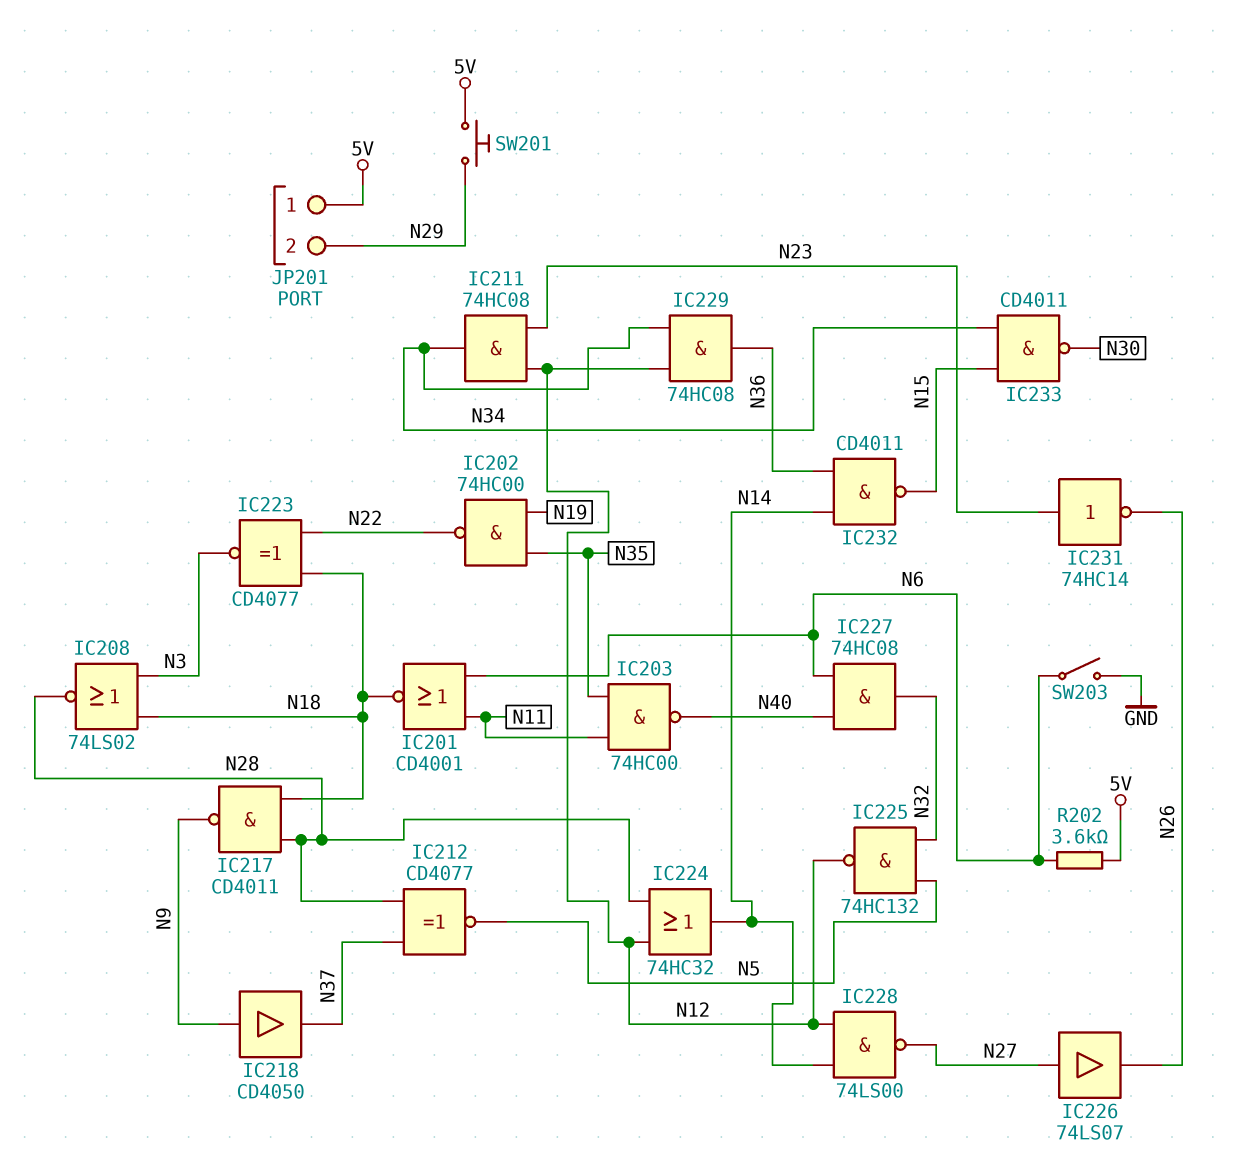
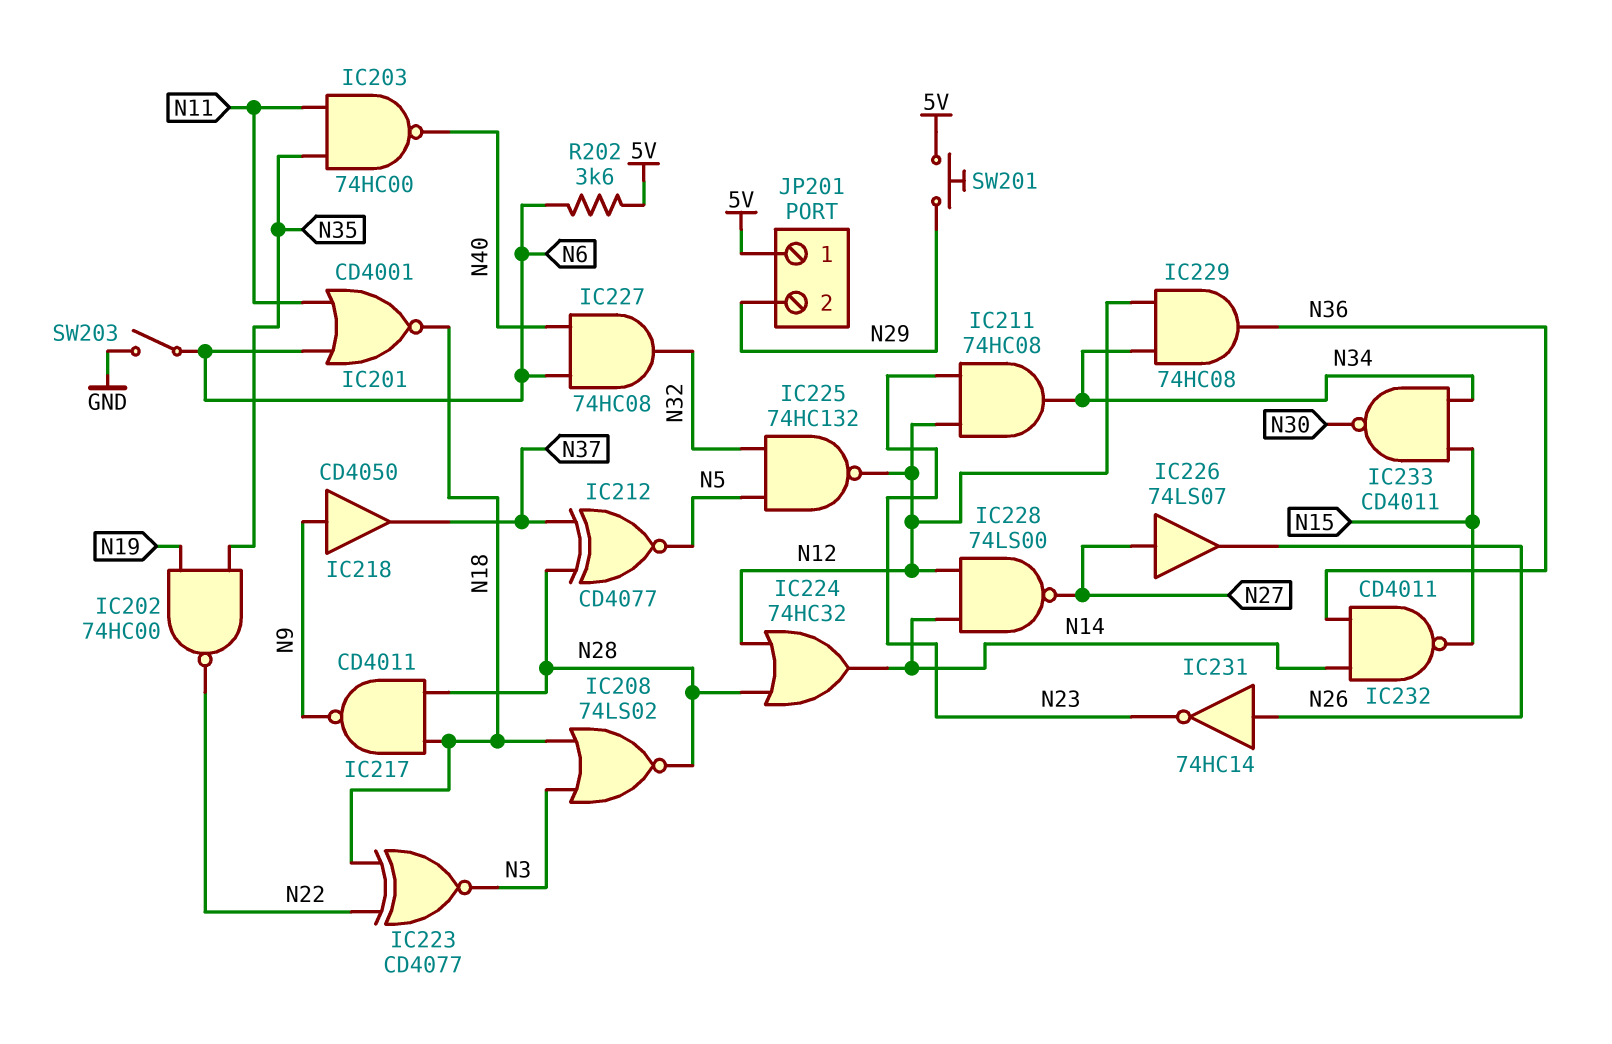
IC231: NOT 74HC14 (in N23, out N26) -> NOT 74HC14 (in N26, out N23)

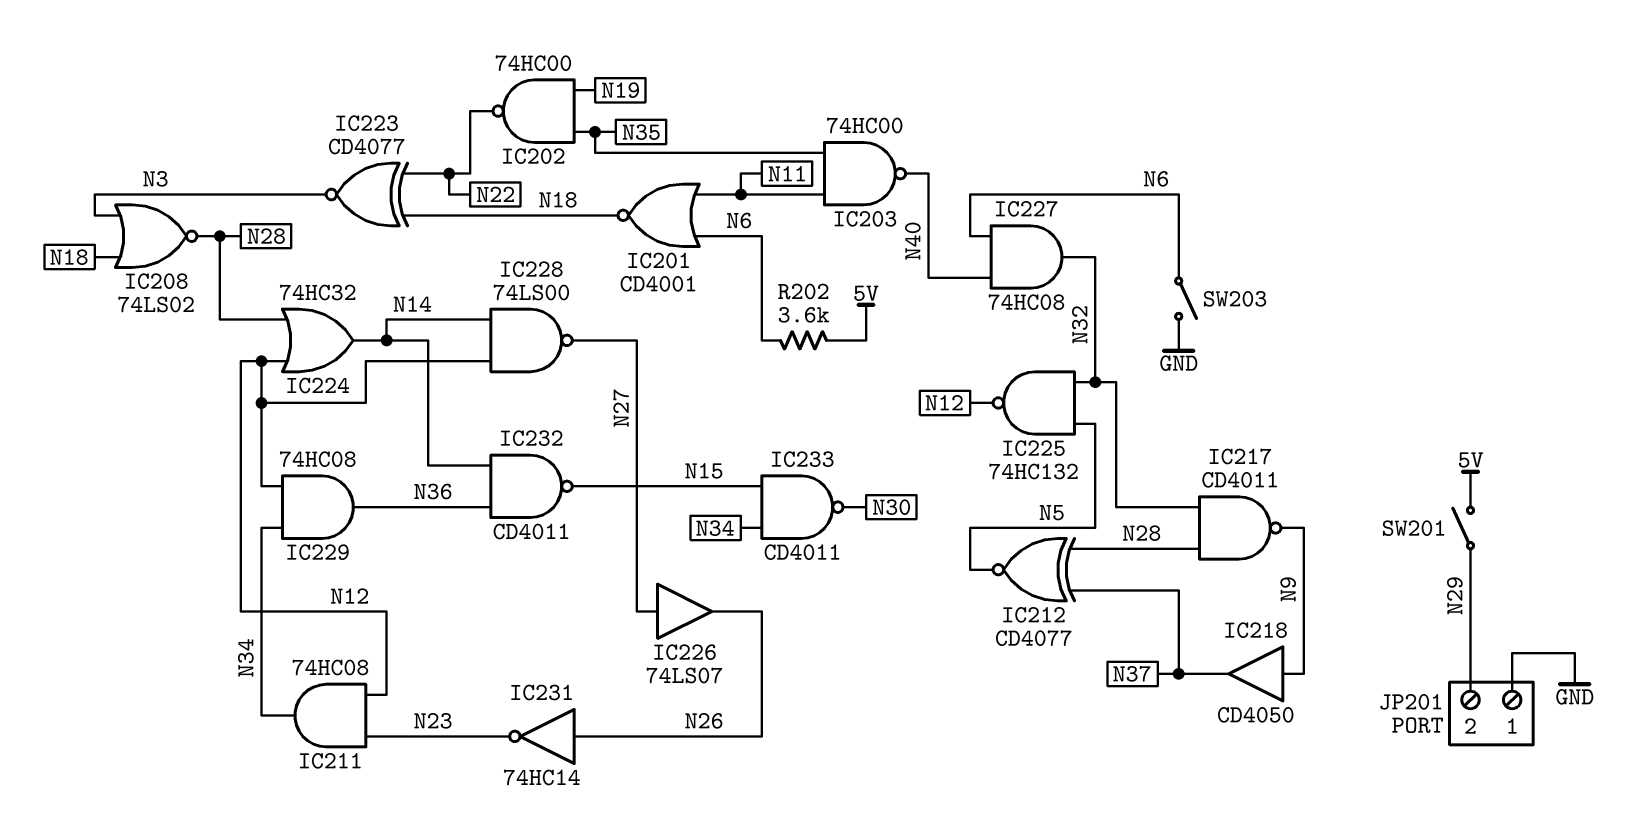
IC217: NAND CD4011 (in N18, in N28, out N9) -> NAND CD4011 (in N28, in N32, out N9)
JP201 pin 1: 5V -> GND
SW201: button (5V, N29) -> switch (5V, N29)

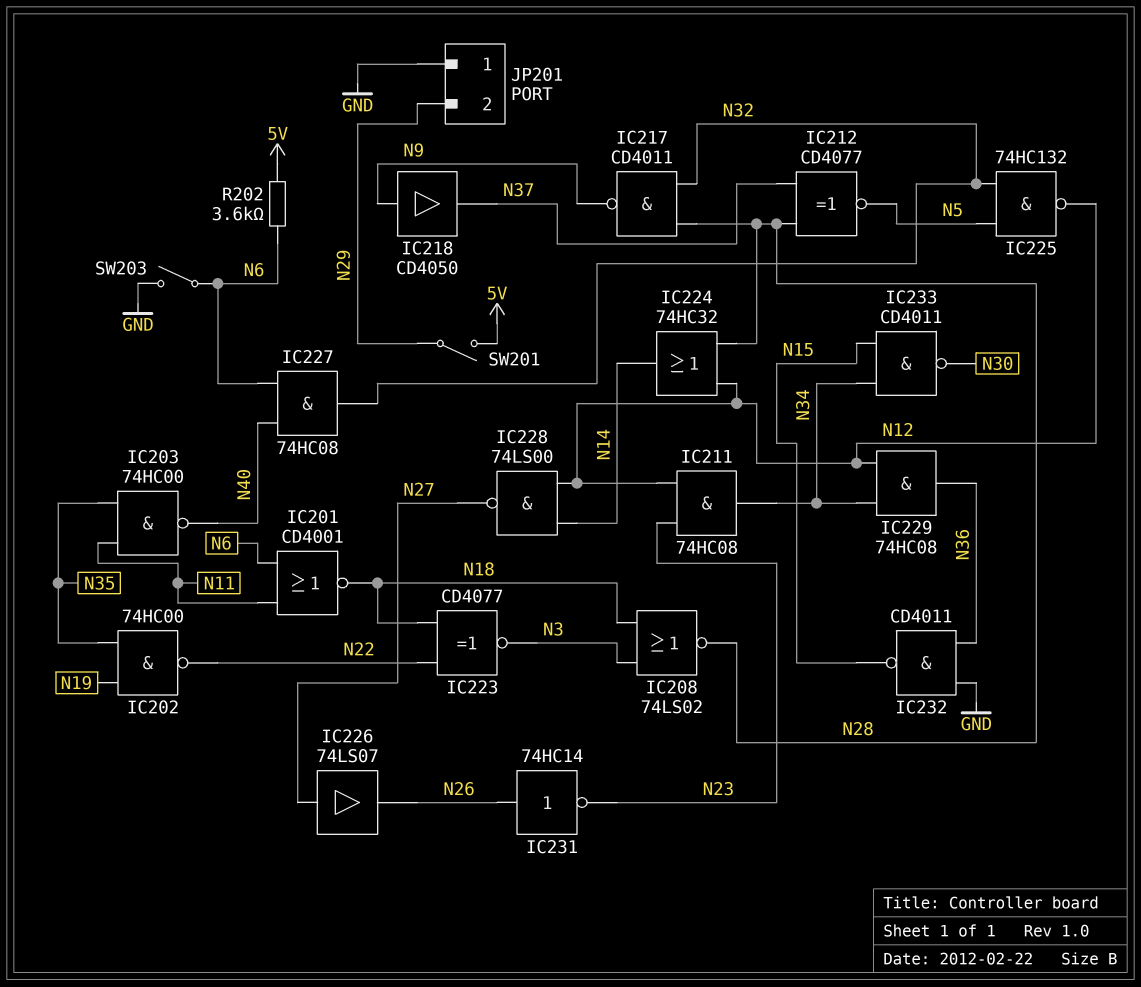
IC232: NAND CD4011 (in N14, in N36, out N15) -> NAND CD4011 (in GND, in N36, out N15)

